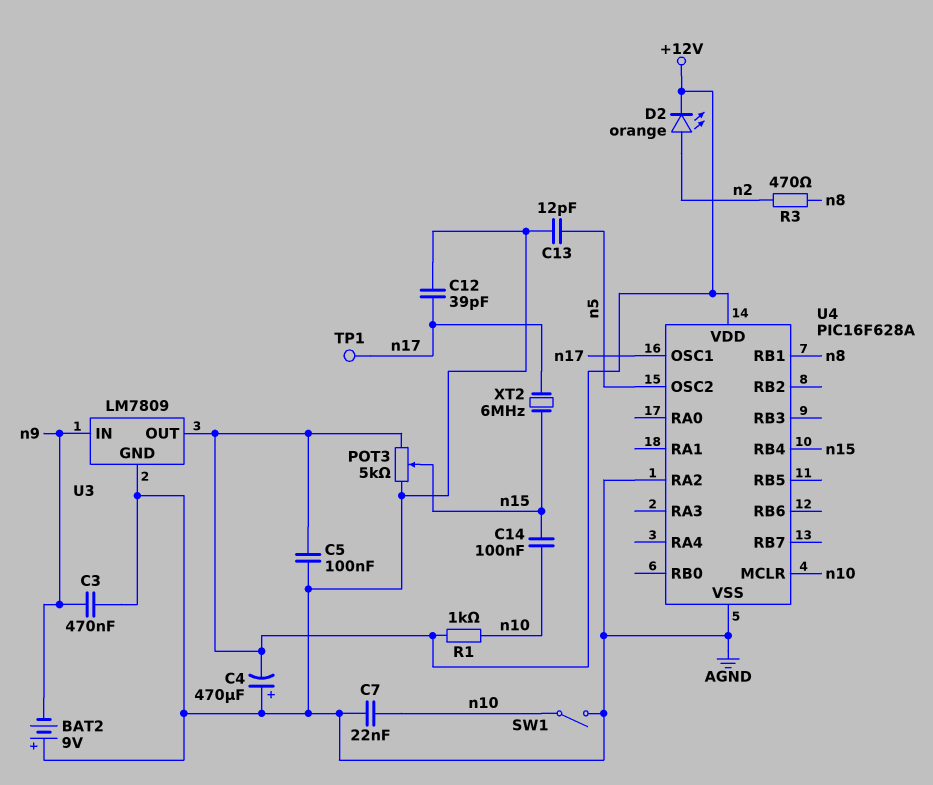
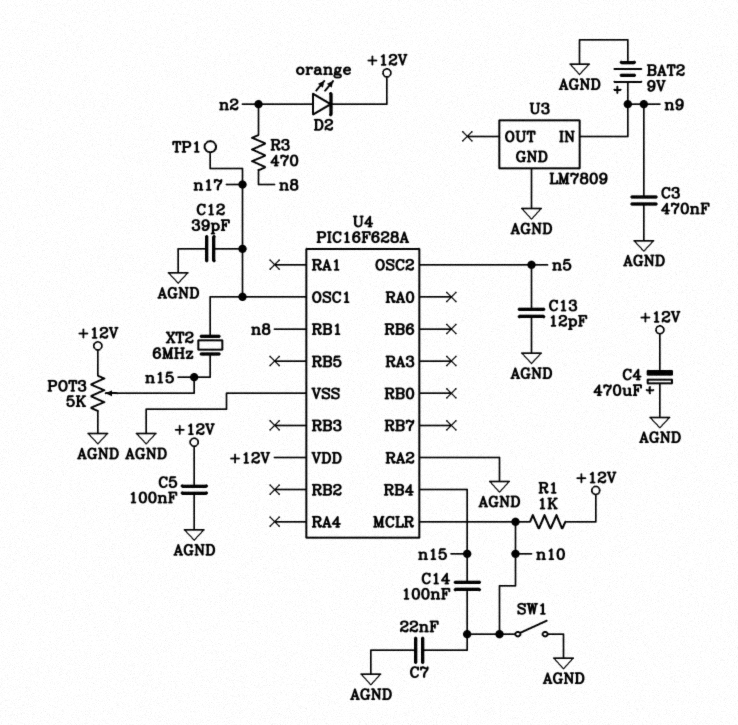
BAT2: 9V (plus AGND, minus n9) -> 9V (plus n9, minus AGND)
U3 pin OUT: +12V -> none

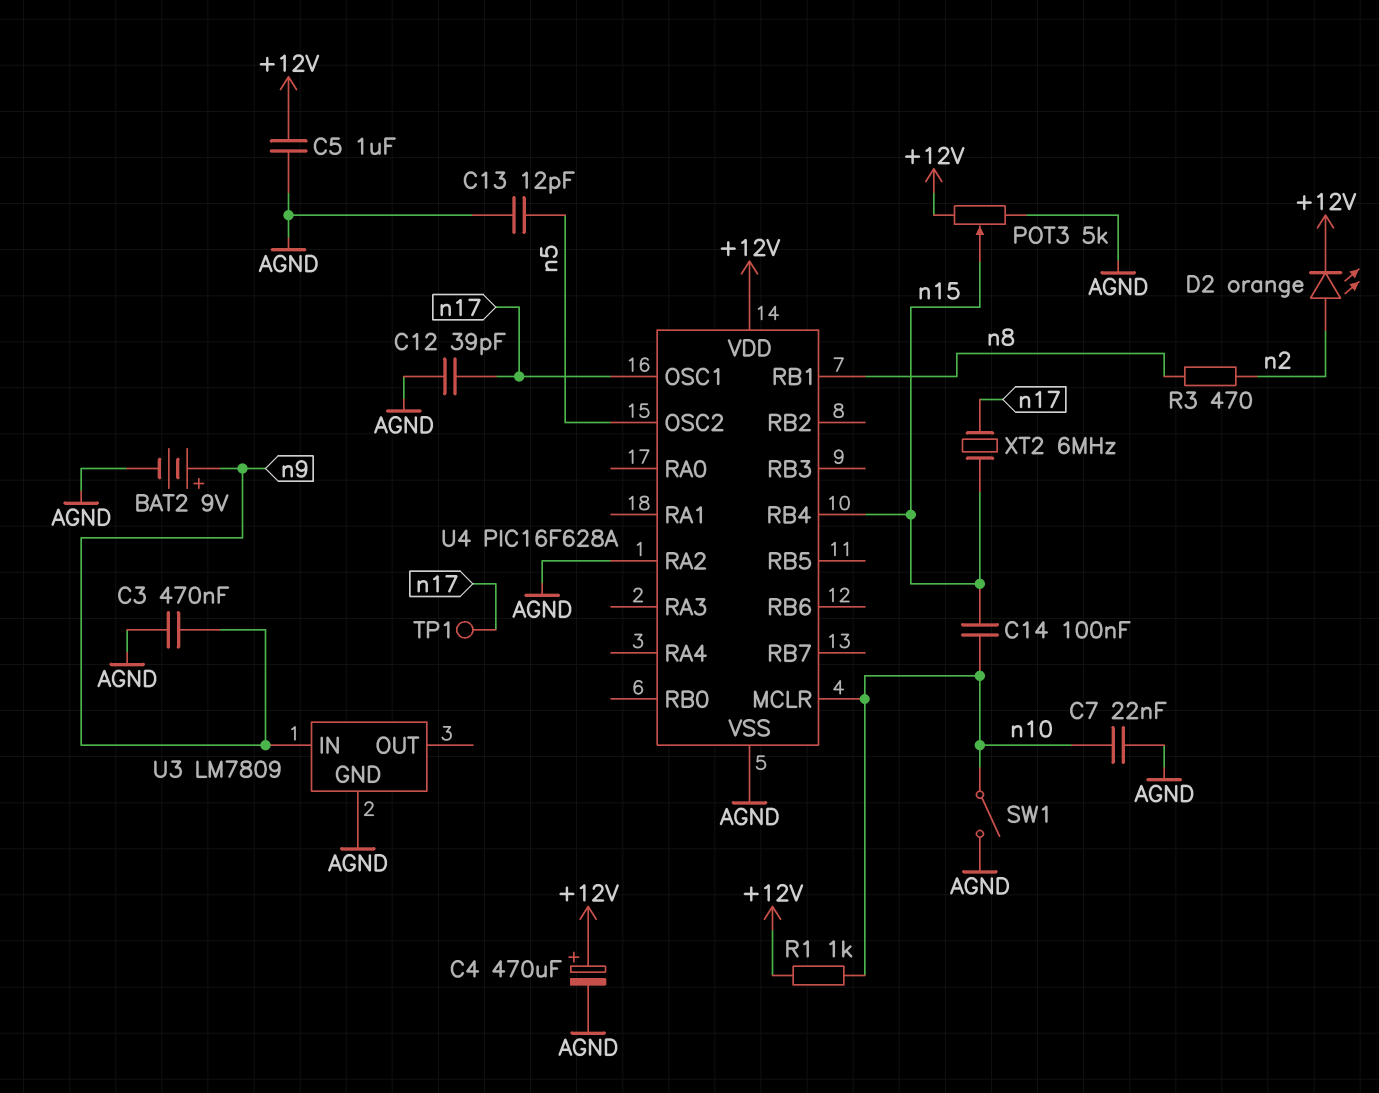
C4: 470uF (plus AGND, minus +12V) -> 470uF (plus +12V, minus AGND)
C5: 100nF (+12V, AGND) -> 1uF (+12V, AGND)

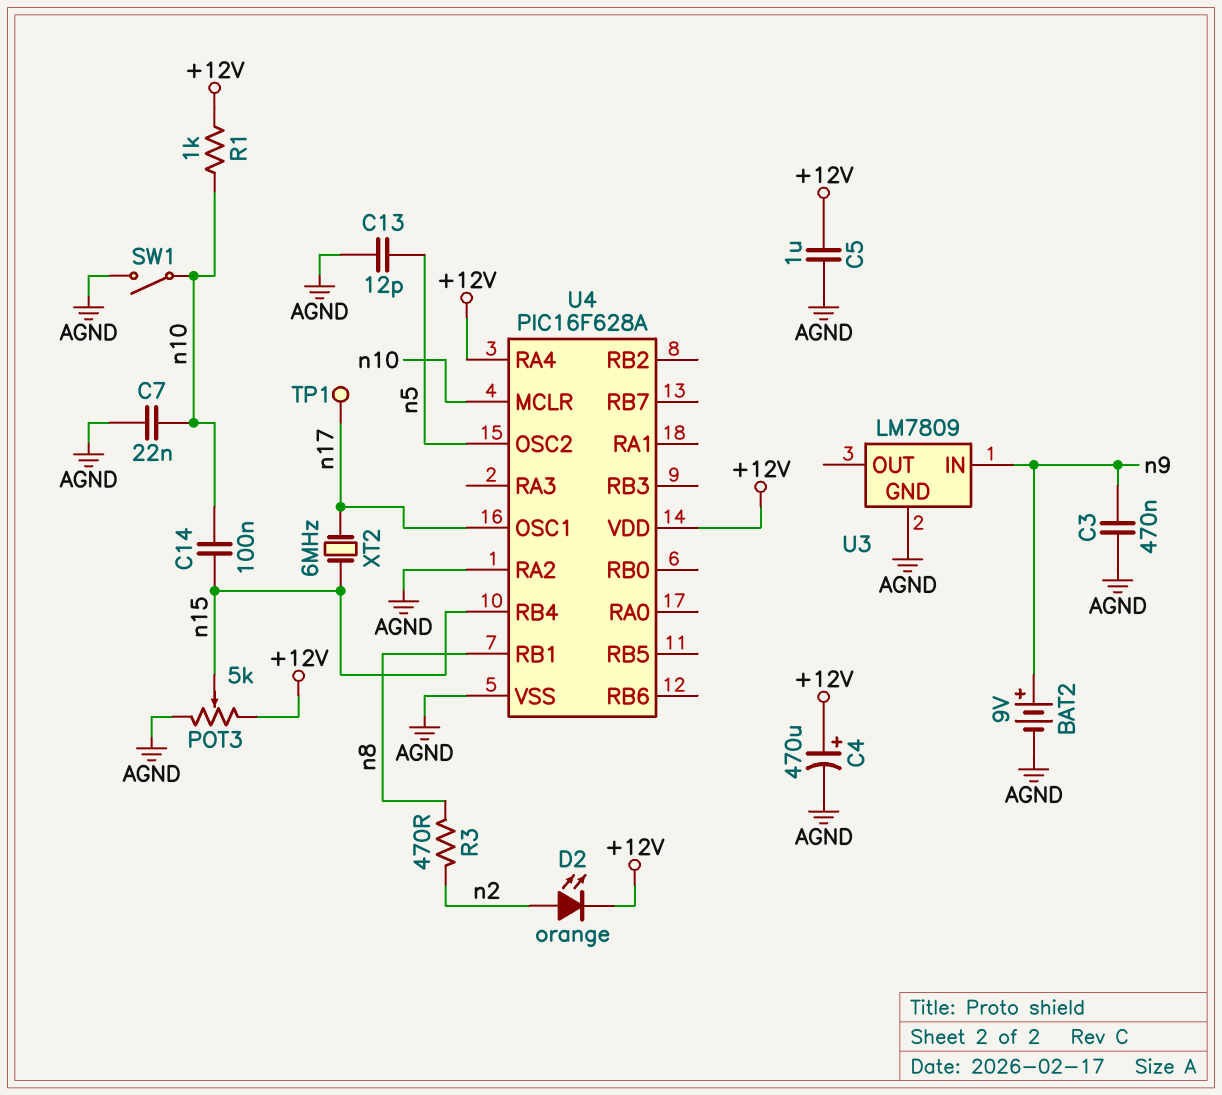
C12: 39pF (AGND, n17) -> none
U4 pin RA4: none -> +12V

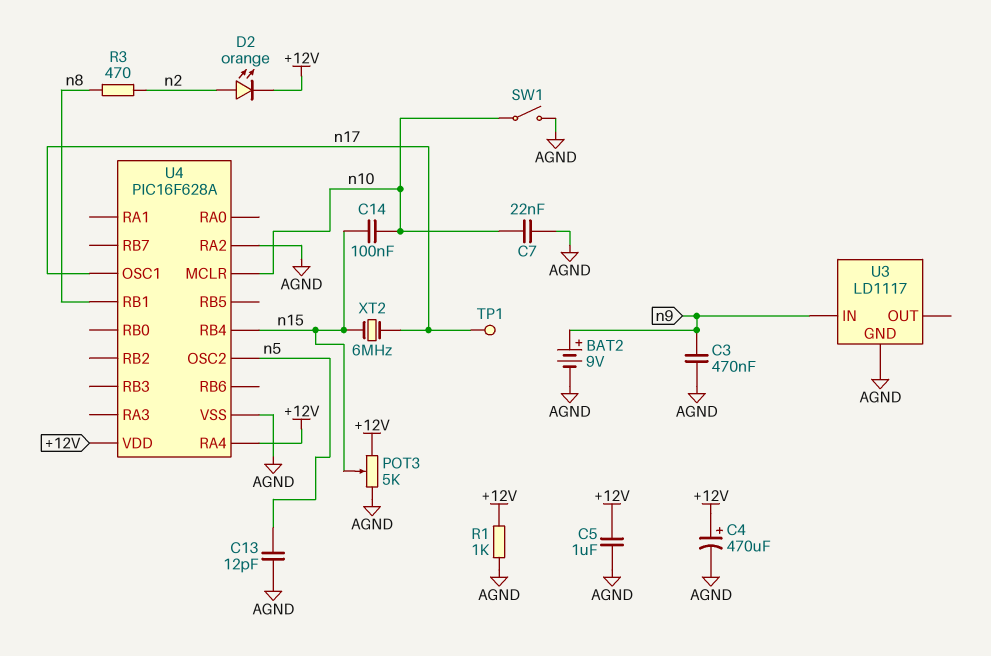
R1: 1k (+12V, n10) -> 1k (+12V, AGND)
U3: LM7809 -> LD1117

